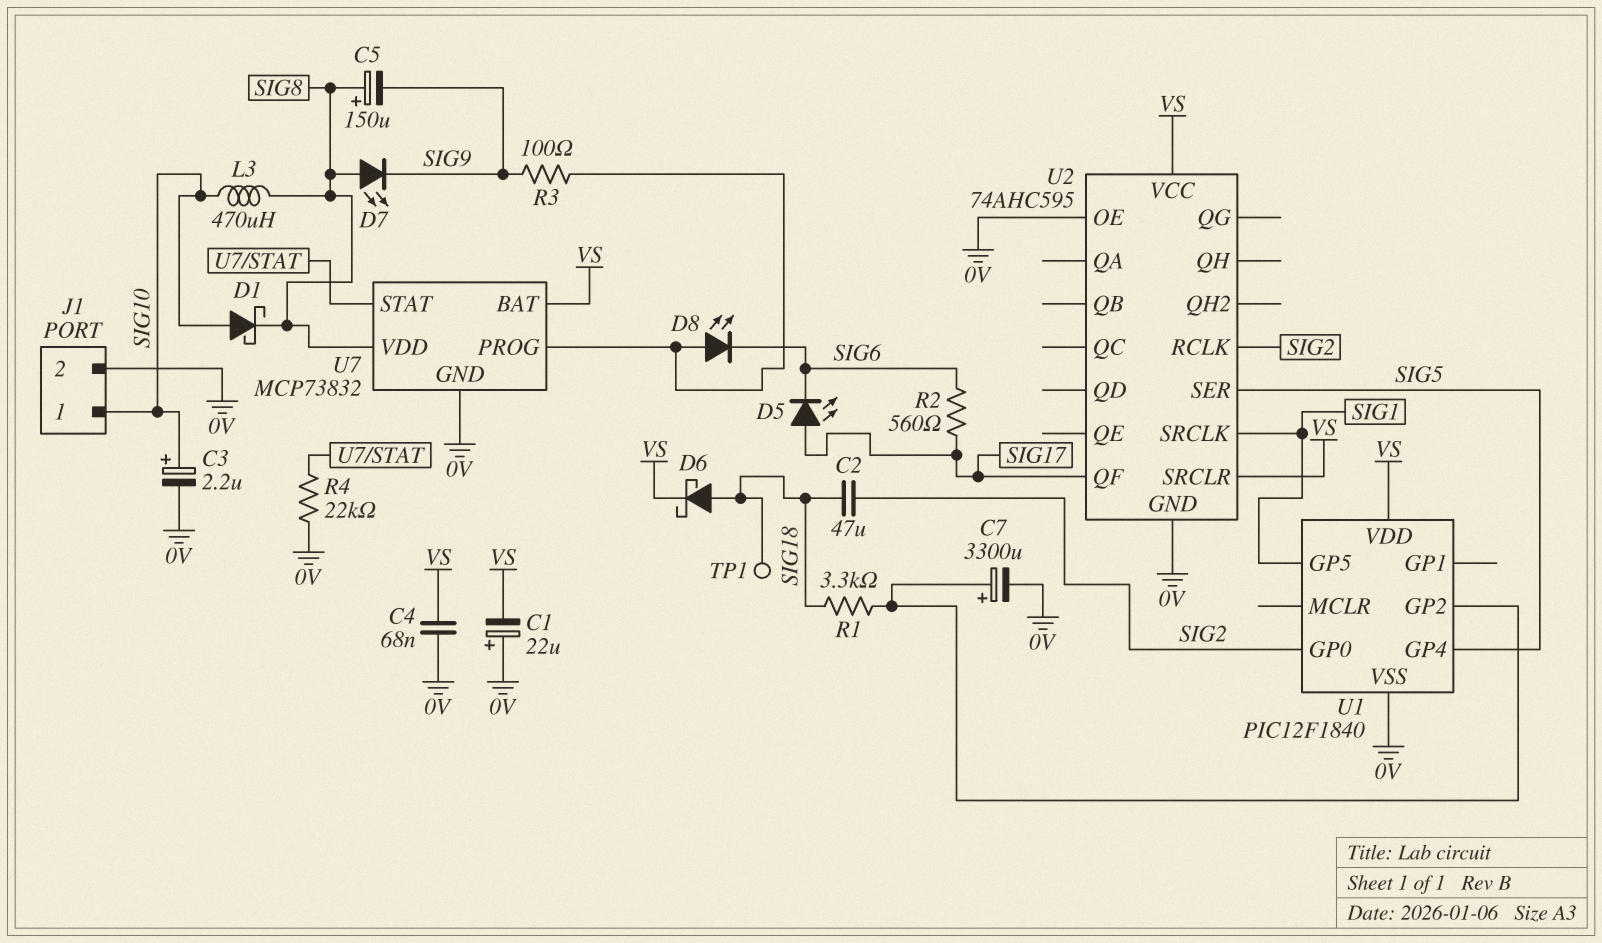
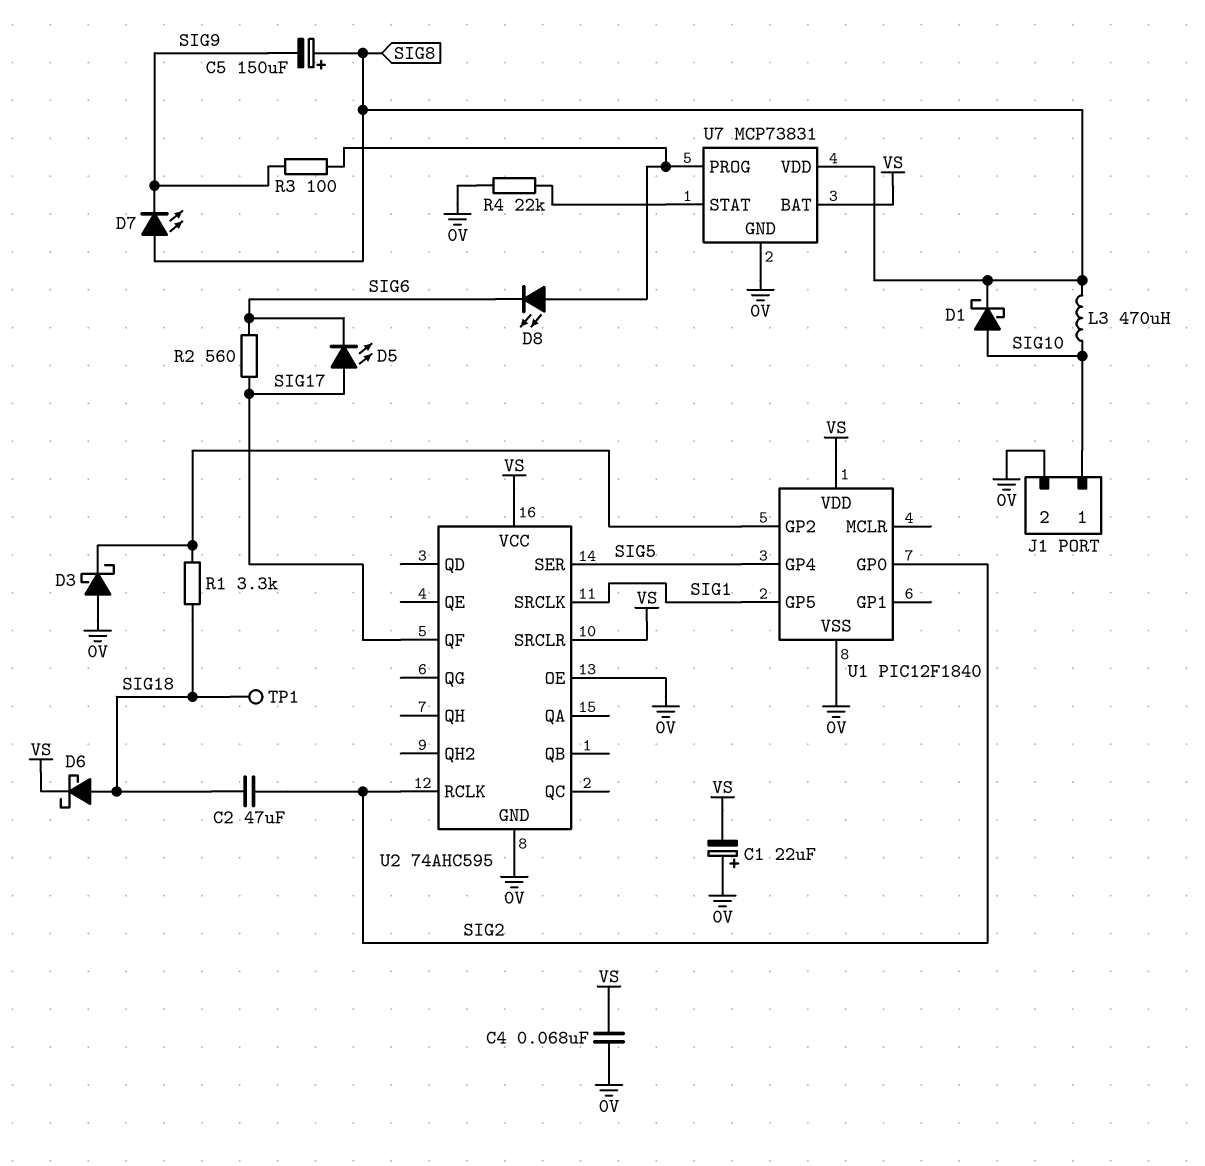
C3: 2.2uF (plus SIG10, minus 0V) -> none
C7: 3300uF (plus U1/GP2, minus 0V) -> none
D3: none -> schottky (A 0V, K U1/GP2)
U7: MCP73832 -> MCP73831

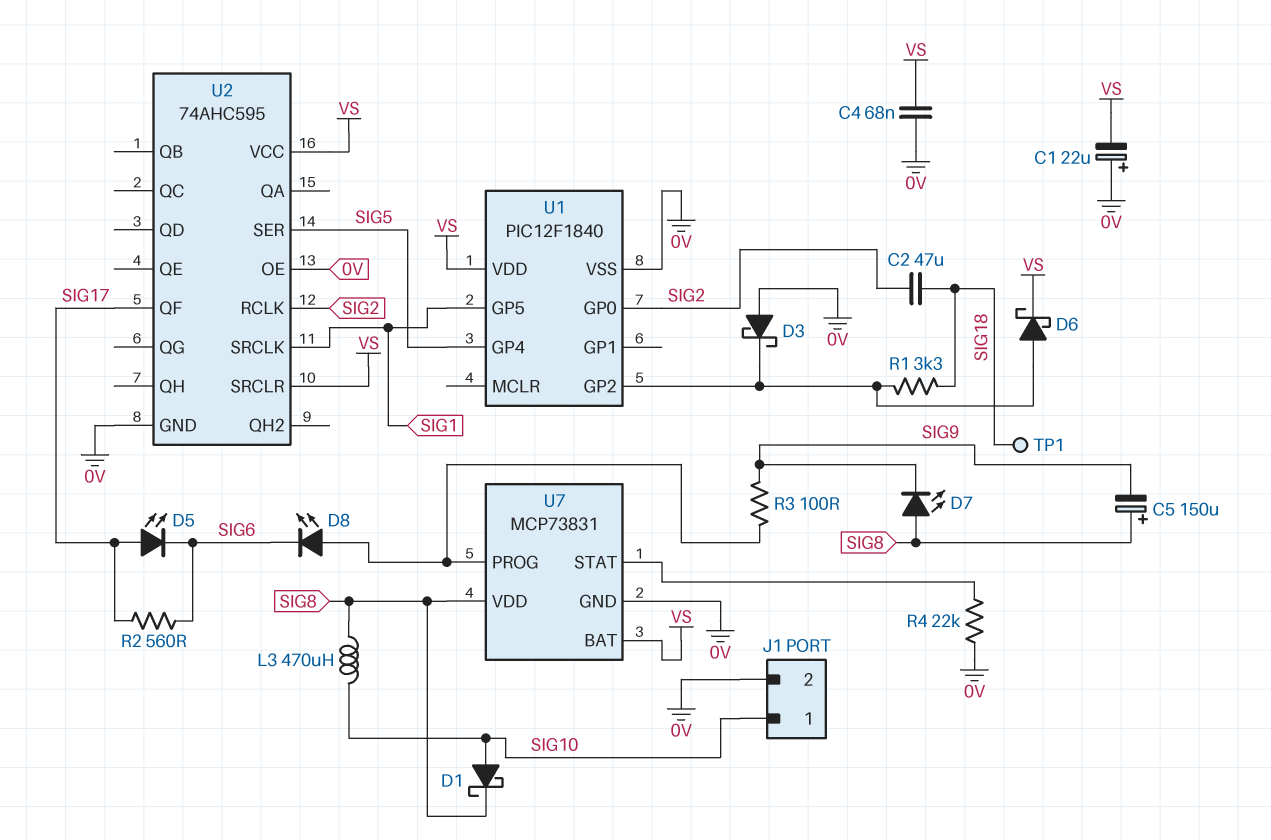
D6: schottky (A SIG18, K VS) -> schottky (A U1/GP2, K VS)

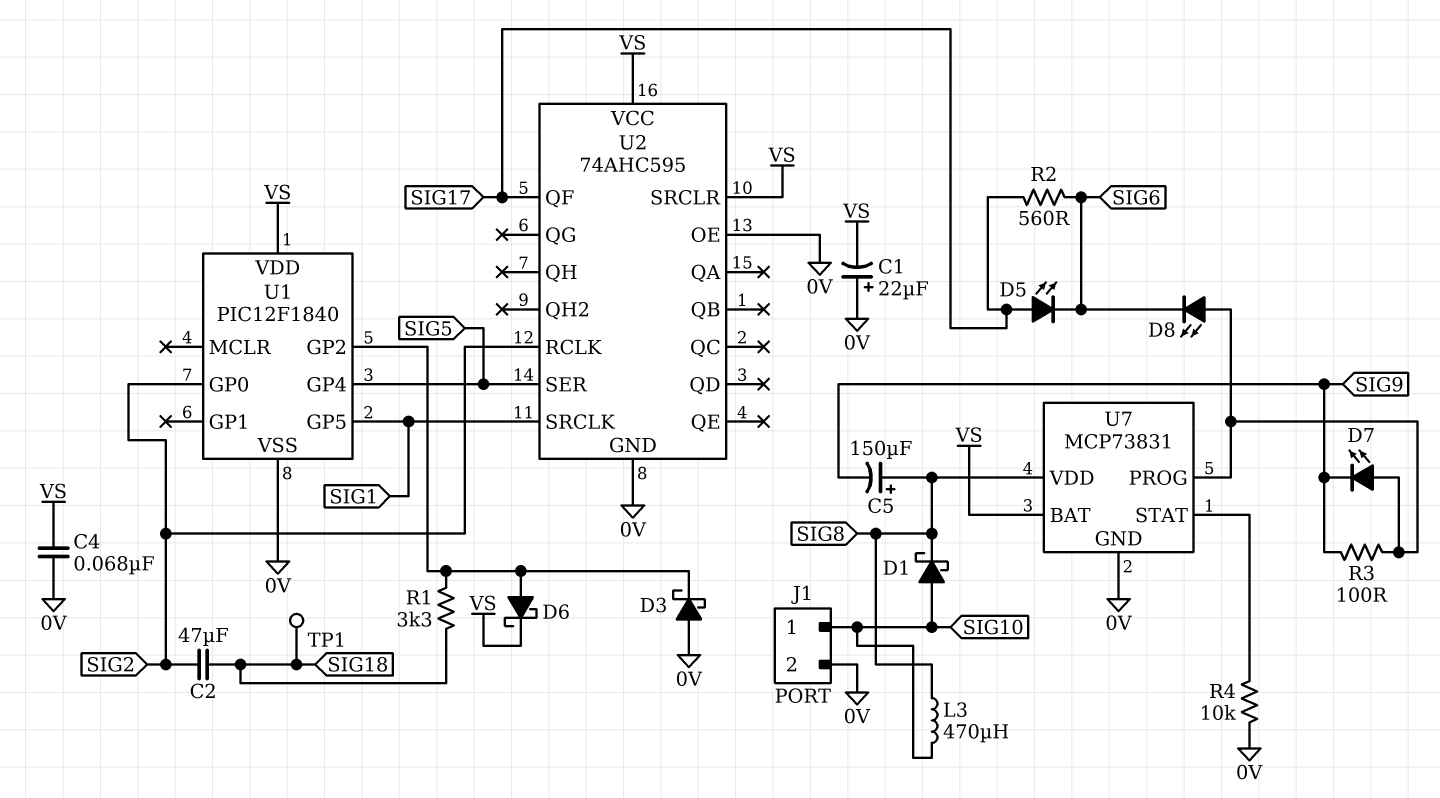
D7: LED (A SIG8, K SIG9) -> LED (A U7/PROG, K SIG9)
R4: 22k (0V, U7/STAT) -> 10k (0V, U7/STAT)

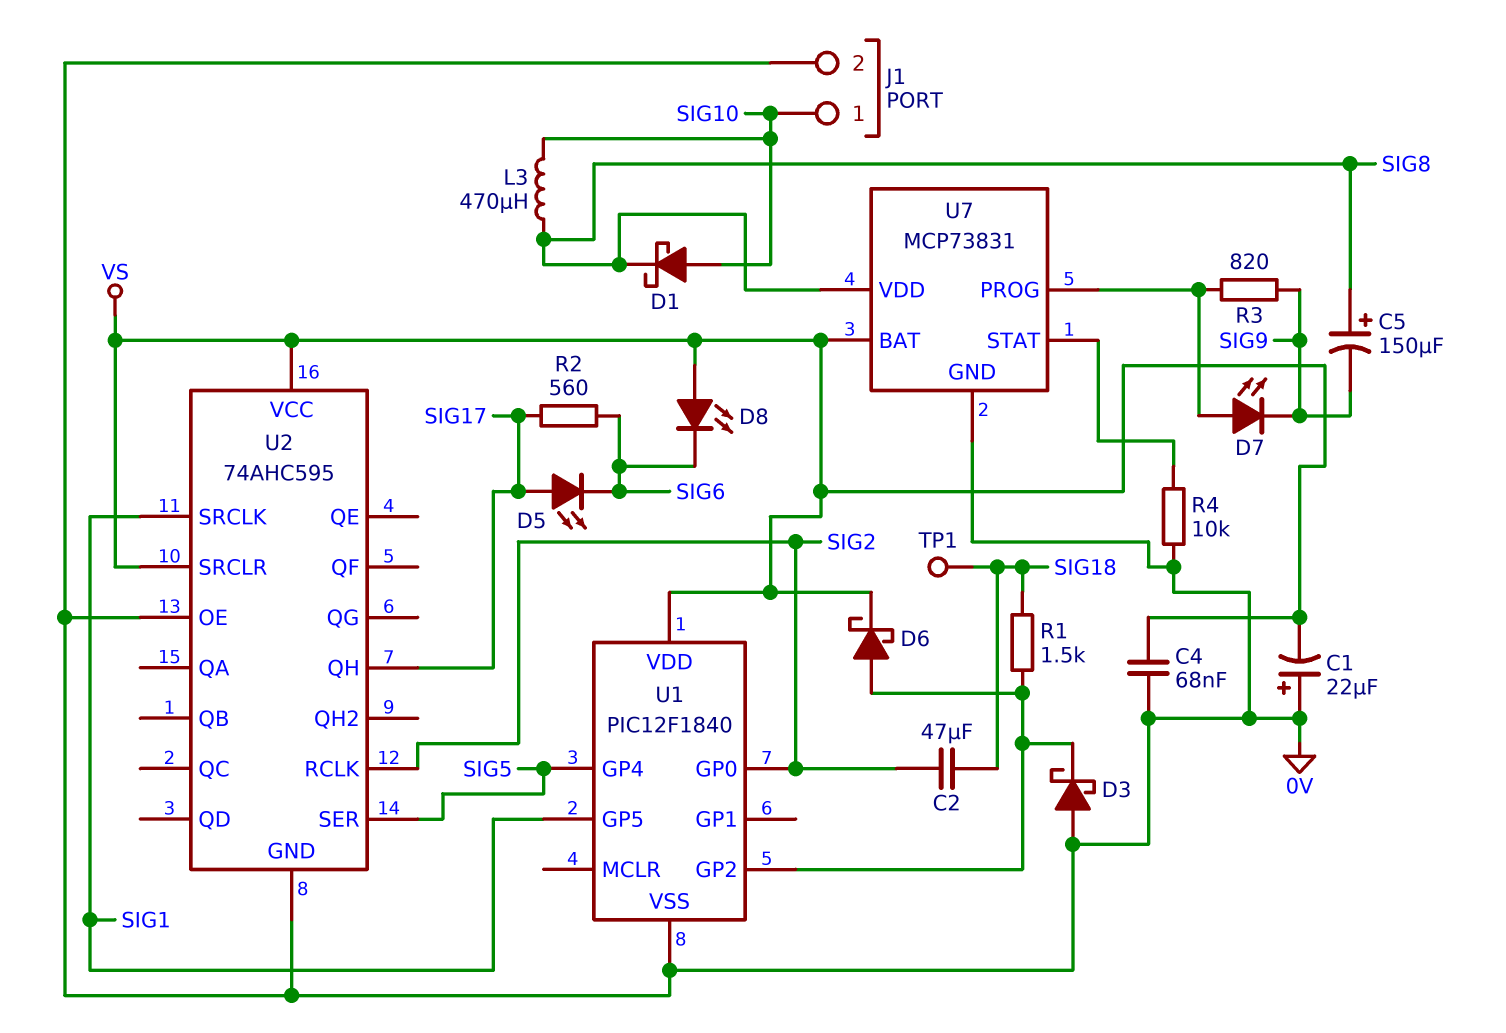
D8: LED (A U7/PROG, K SIG6) -> LED (A VS, K SIG6)
R1: 3.3k (SIG18, U1/GP2) -> 1.5k (SIG18, U1/GP2)
R3: 100 (SIG9, U7/PROG) -> 820 (SIG9, U7/PROG)
U2 pin QF: SIG17 -> none
U2 pin QH: none -> SIG17

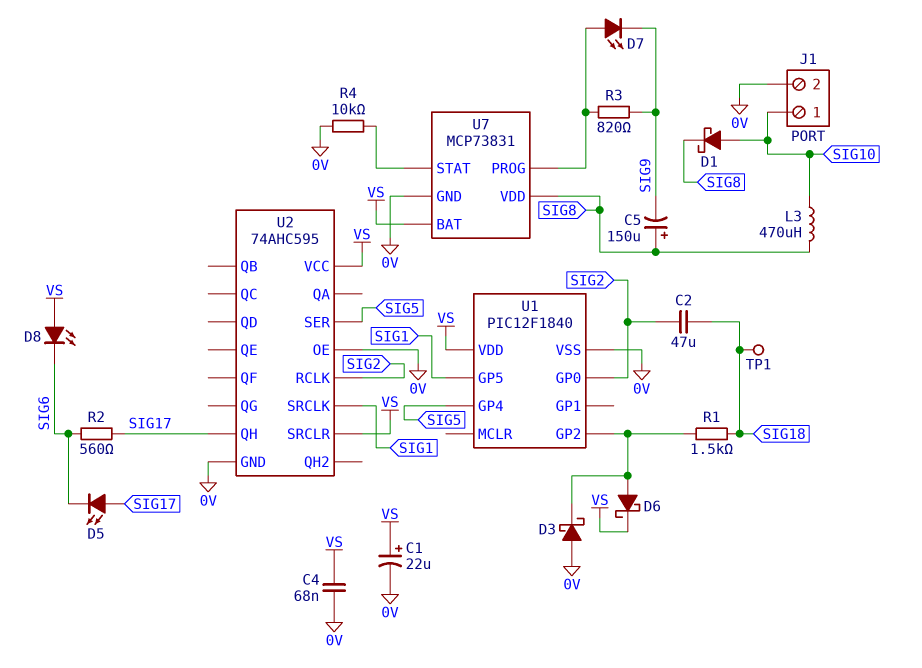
C1: 22uF (plus 0V, minus VS) -> 22uF (plus VS, minus 0V)

